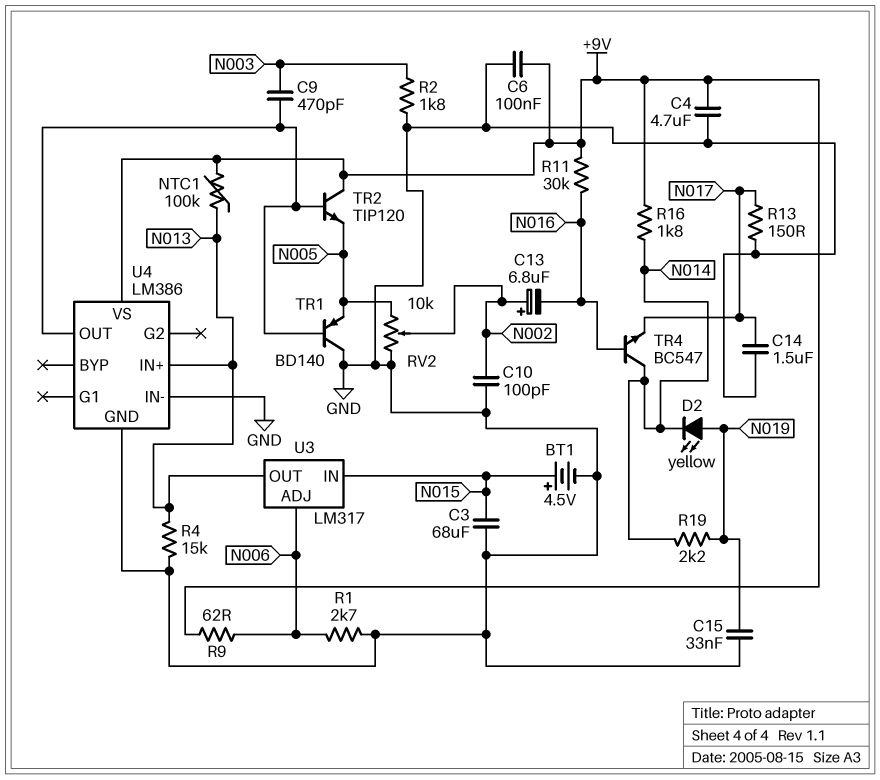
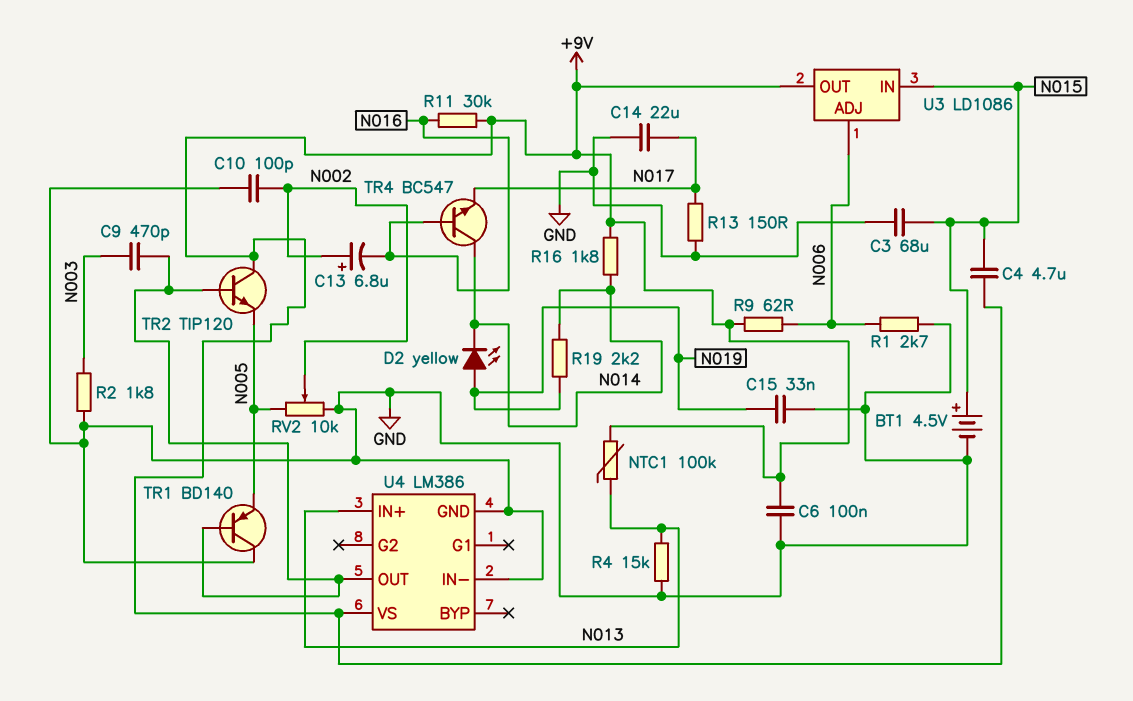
C4: 4.7uF (+9V, GND) -> 4.7uF (+9V, N015)
C14: 1.5uF (GND, N017) -> 22uF (GND, N017)
U3: LM317 -> LD1086
U3 pin OUT: N013 -> +9V

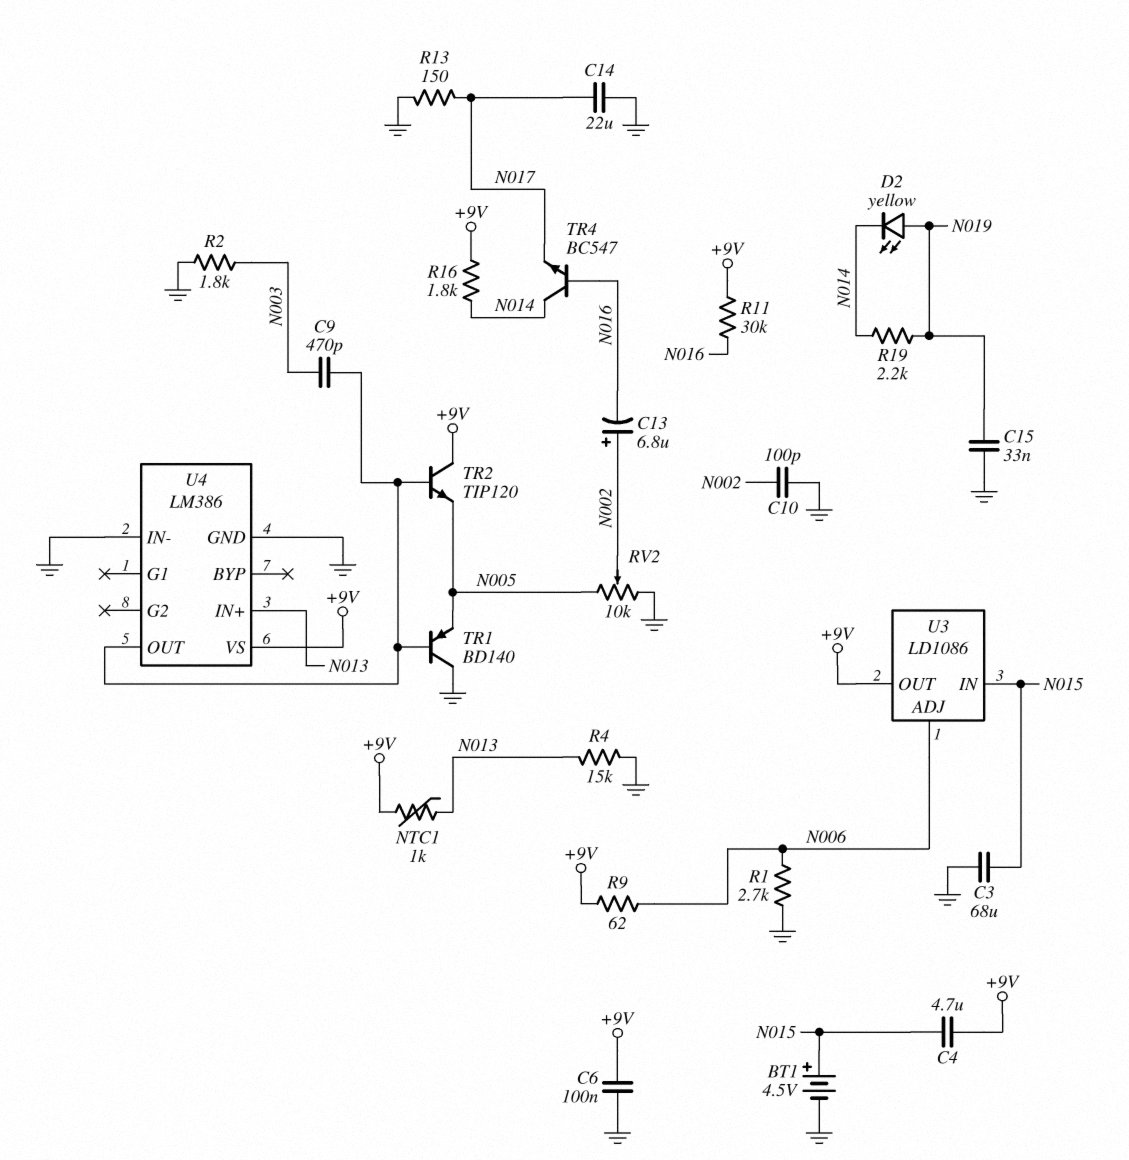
NTC1: 100k (+9V, N013) -> 1k (+9V, N013)

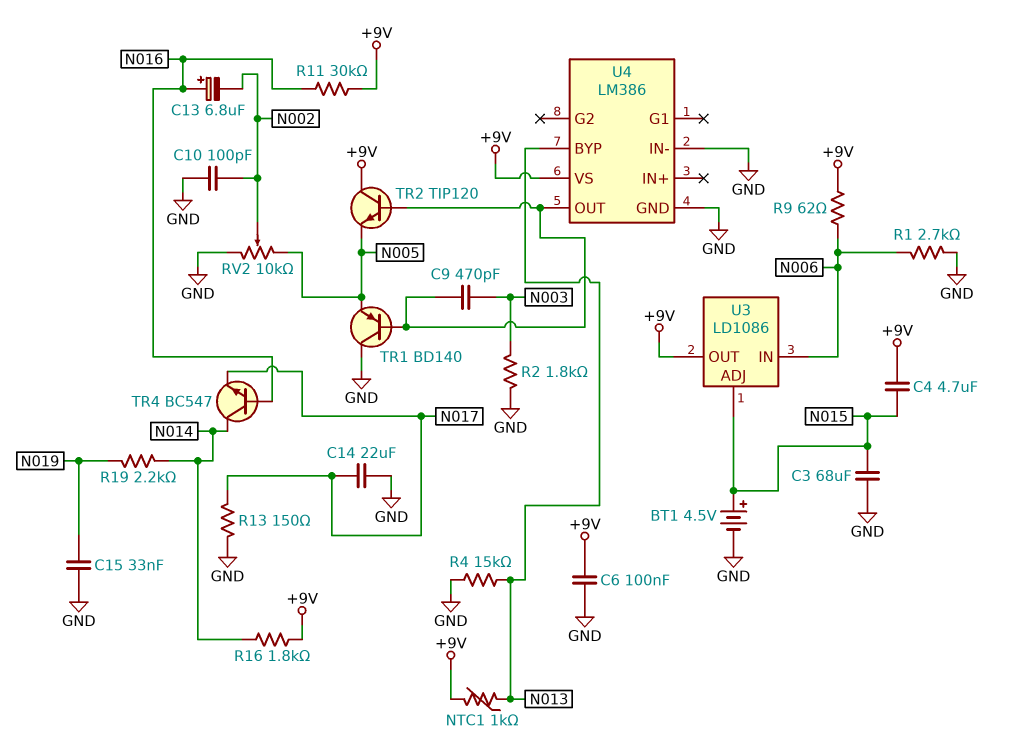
C13: 6.8uF (plus N002, minus N016) -> 6.8uF (plus N016, minus N002)
D2: LED yellow (A N019, K N014) -> none
U3 pin ADJ: N006 -> N015
U3 pin IN: N015 -> N006
U4 pin BYP: none -> N013
U4 pin IN+: N013 -> none

